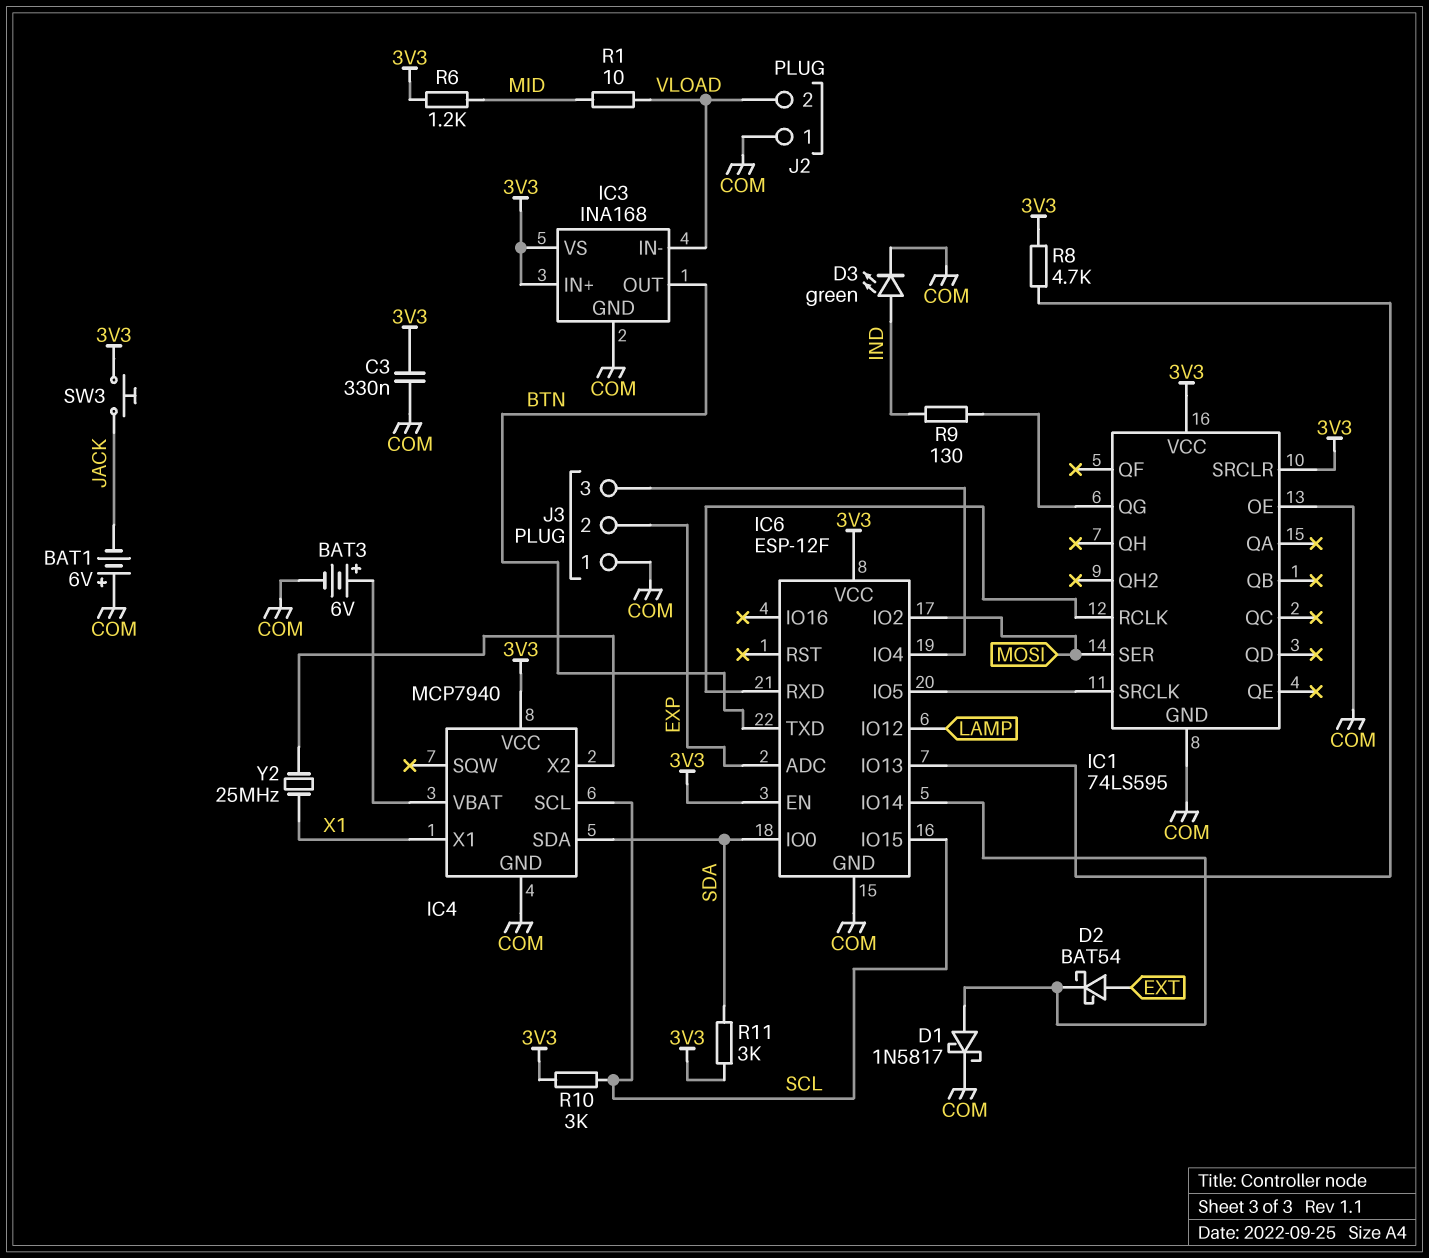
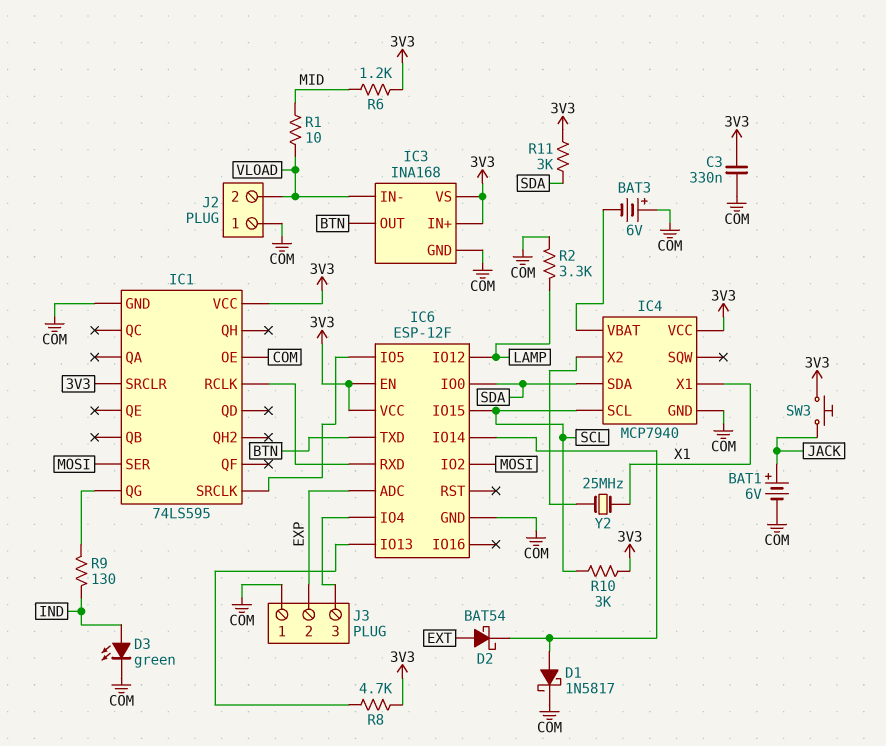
BAT1: 6V (plus COM, minus JACK) -> 6V (plus JACK, minus COM)
BAT3: 6V (plus IC4/VBAT, minus COM) -> 6V (plus COM, minus IC4/VBAT)
R2: none -> 3.3k (COM, LAMP)

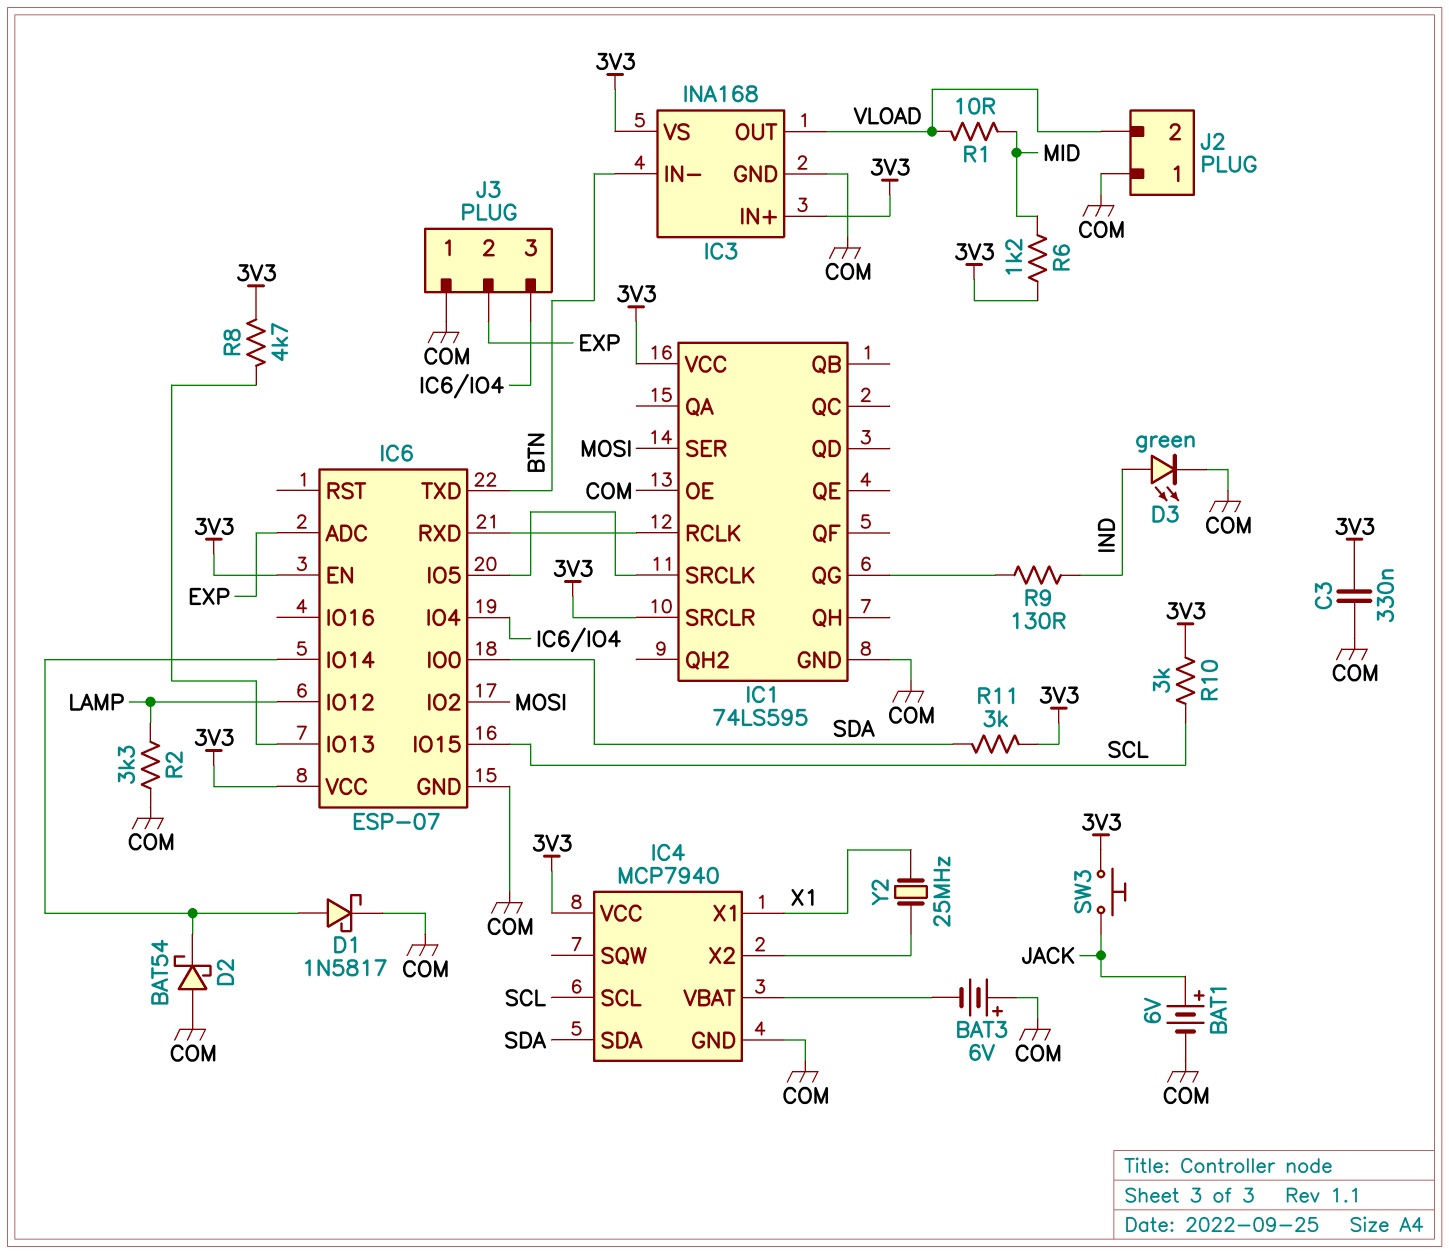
D2: schottky BAT54 (A EXT, K IC6/IO14) -> schottky BAT54 (A COM, K IC6/IO14)
IC3 pin IN-: VLOAD -> BTN
IC3 pin OUT: BTN -> VLOAD
IC6: ESP-12F -> ESP-07

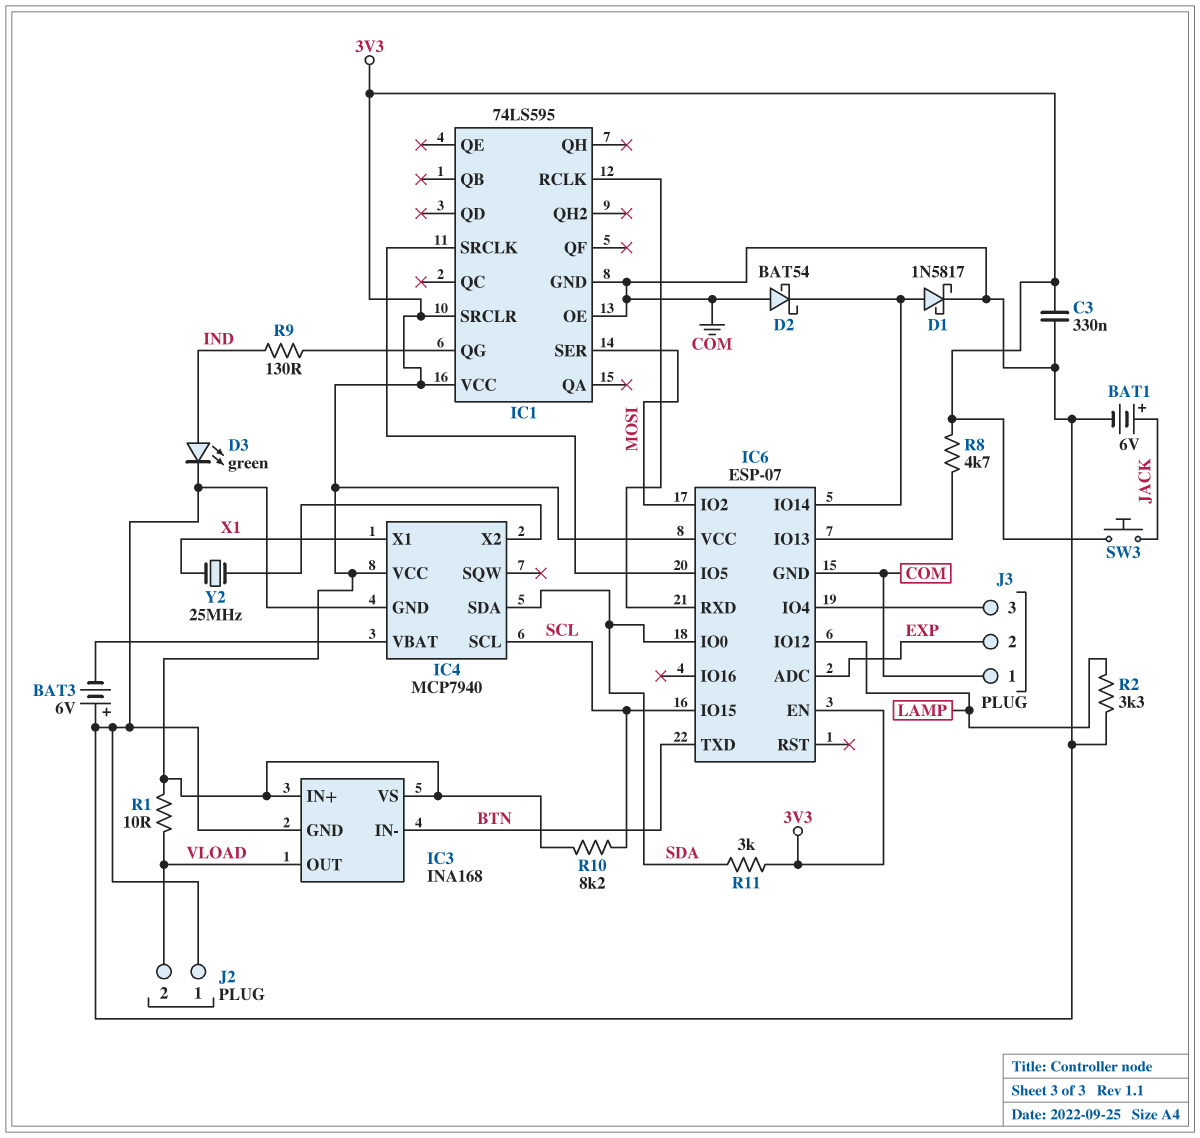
R1: 10 (MID, VLOAD) -> 10 (3V3, VLOAD)
R6: 1.2k (3V3, MID) -> none
R10: 3k (3V3, SCL) -> 8.2k (3V3, SCL)

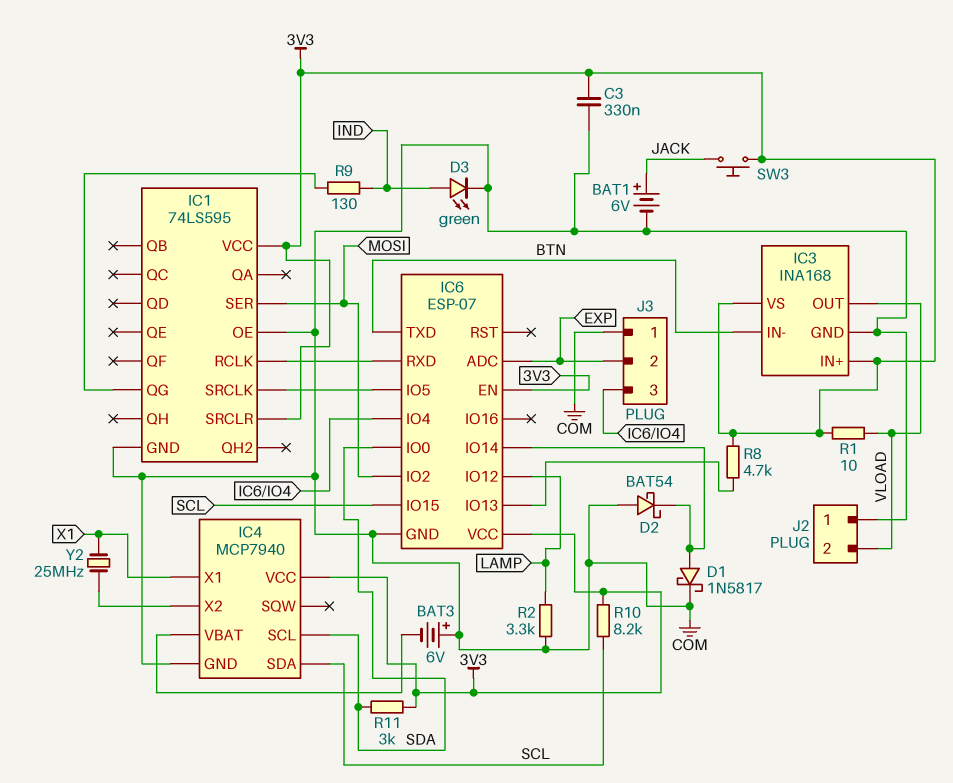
IC4 pin SCL: SCL -> SDA
IC4 pin SDA: SDA -> SCL

